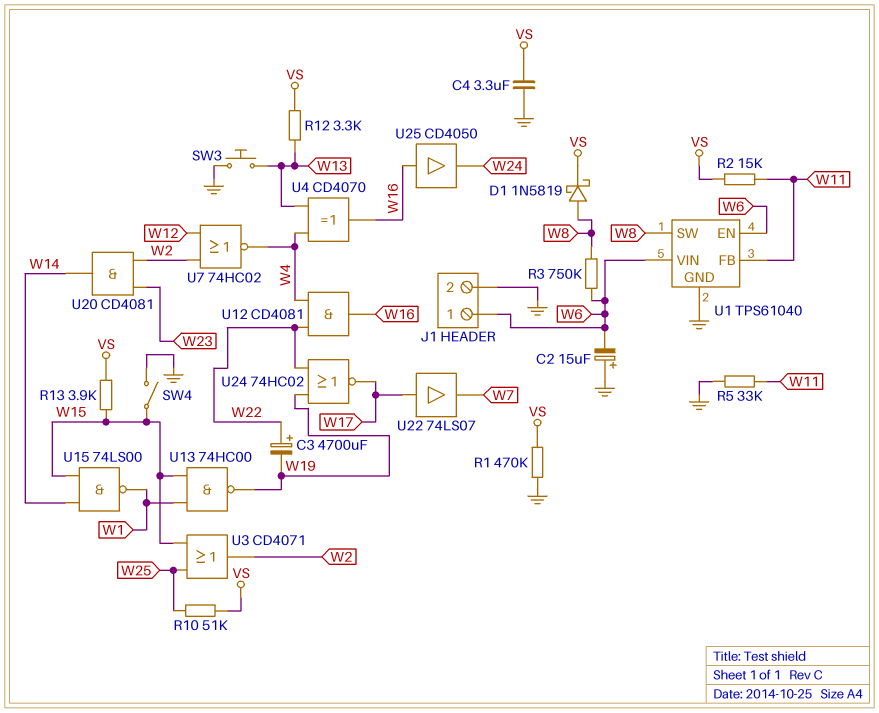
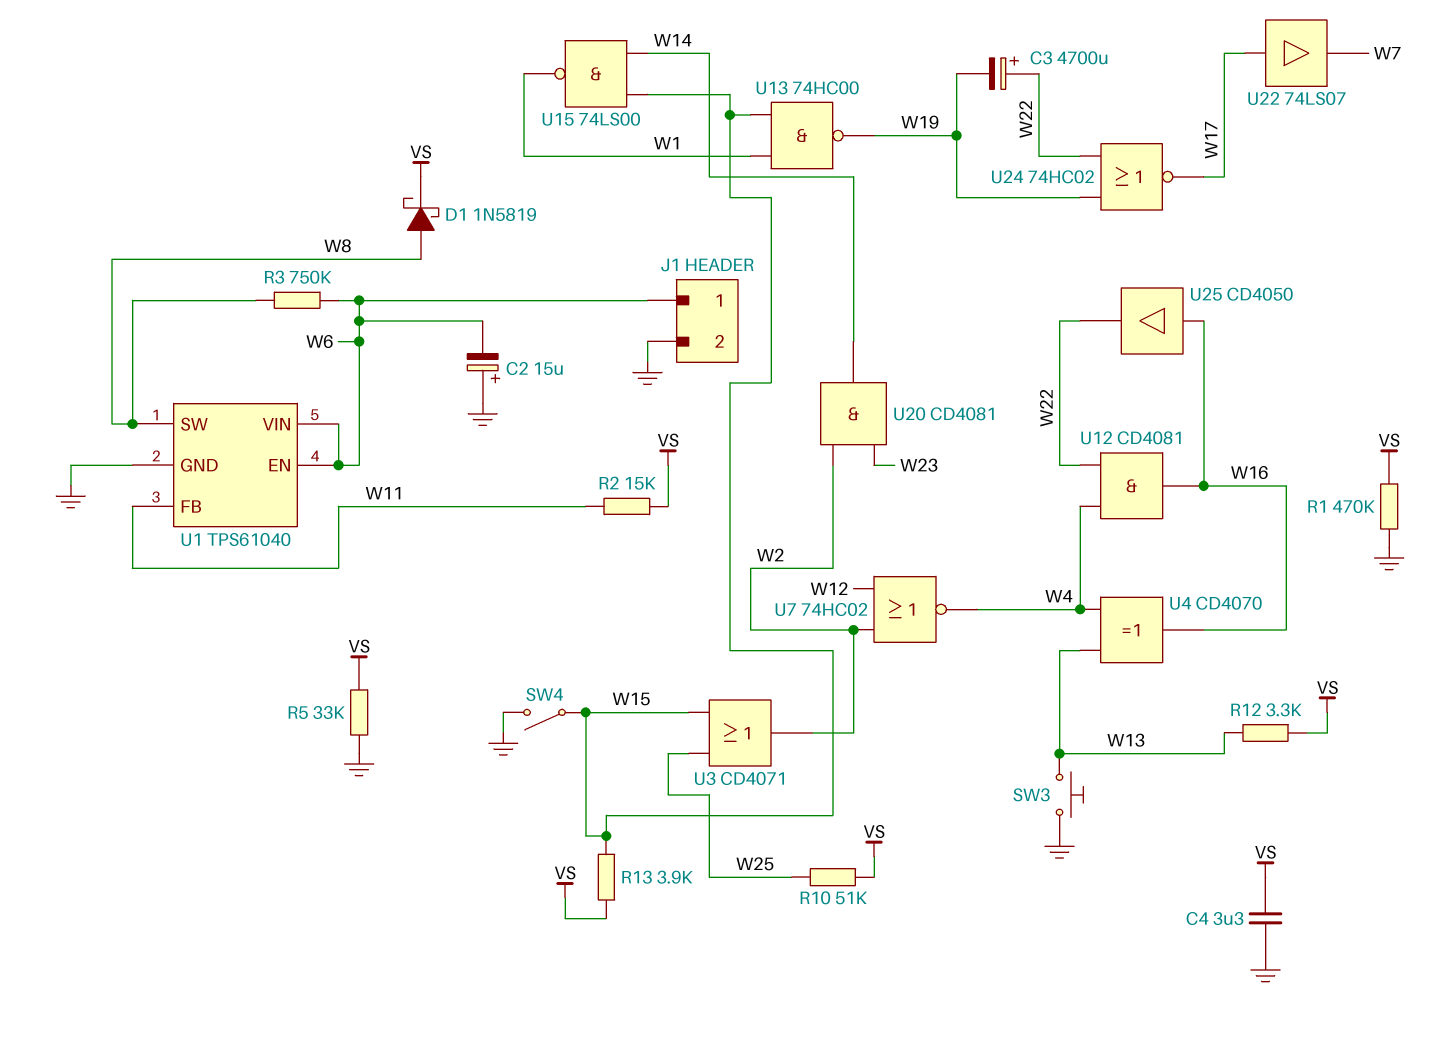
R5: 33k (GND, W11) -> 33k (GND, VS)
U25: buffer CD4050 (in W16, out W24) -> buffer CD4050 (in W16, out W22)

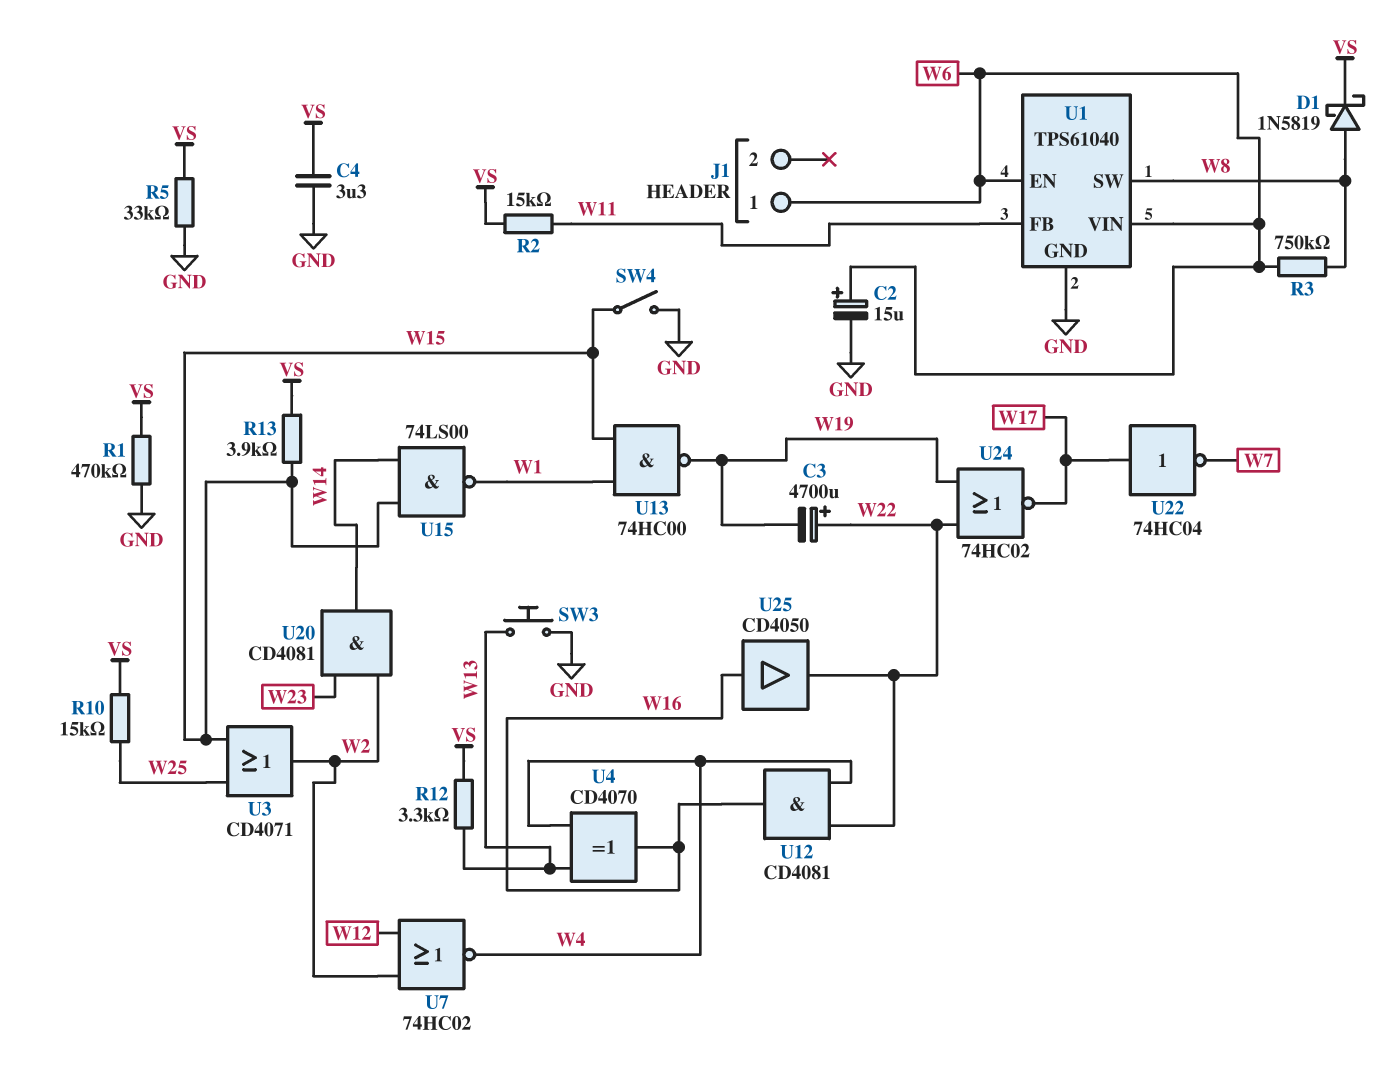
C2: 15uF (plus GND, minus W6) -> 15uF (plus W6, minus GND)
J1 pin 2: GND -> none
R10: 51k (VS, W25) -> 15k (VS, W25)
U22: buffer 74LS07 (in W17, out W7) -> NOT 74HC04 (in W17, out W7)

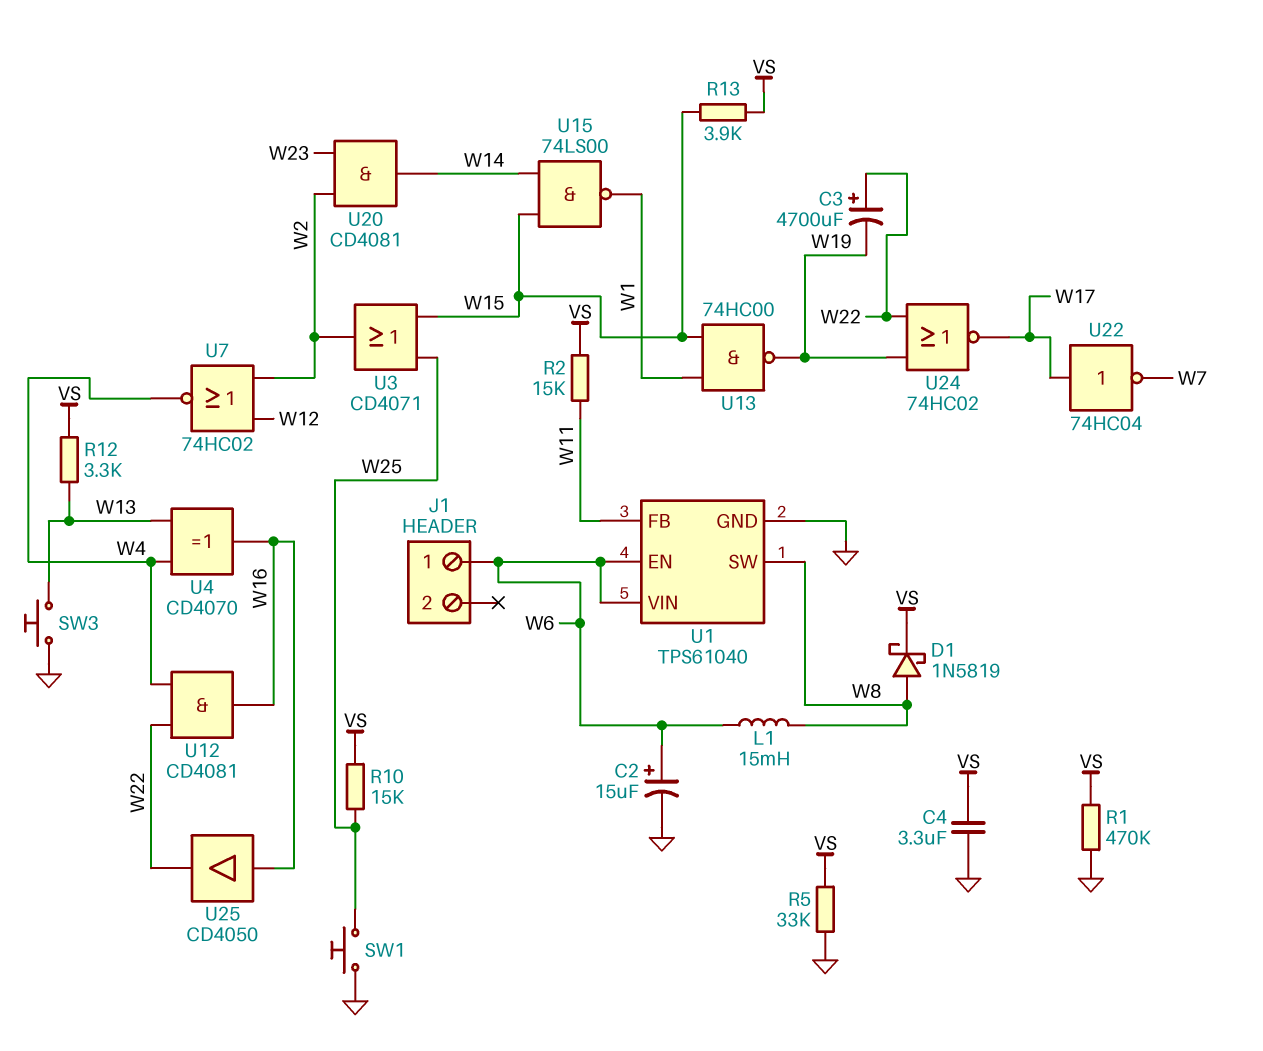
L1: none -> 15mH (W6, W8)
R3: 750k (W6, W8) -> none
SW1: none -> button (GND, W25)
SW4: switch (GND, W15) -> none

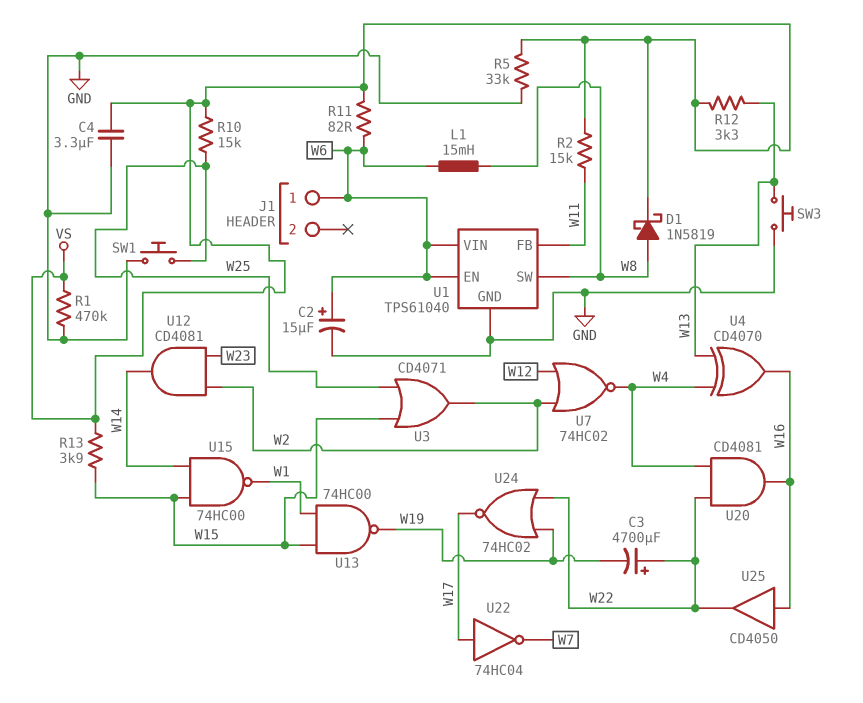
R11: none -> 82 (VS, W6)
U12: AND CD4081 (in W4, in W22, out W16) -> AND CD4081 (in W2, in W23, out W14)
U15: NAND 74LS00 (in W14, in W15, out W1) -> NAND 74HC00 (in W14, in W15, out W1)
U20: AND CD4081 (in W2, in W23, out W14) -> AND CD4081 (in W4, in W22, out W16)

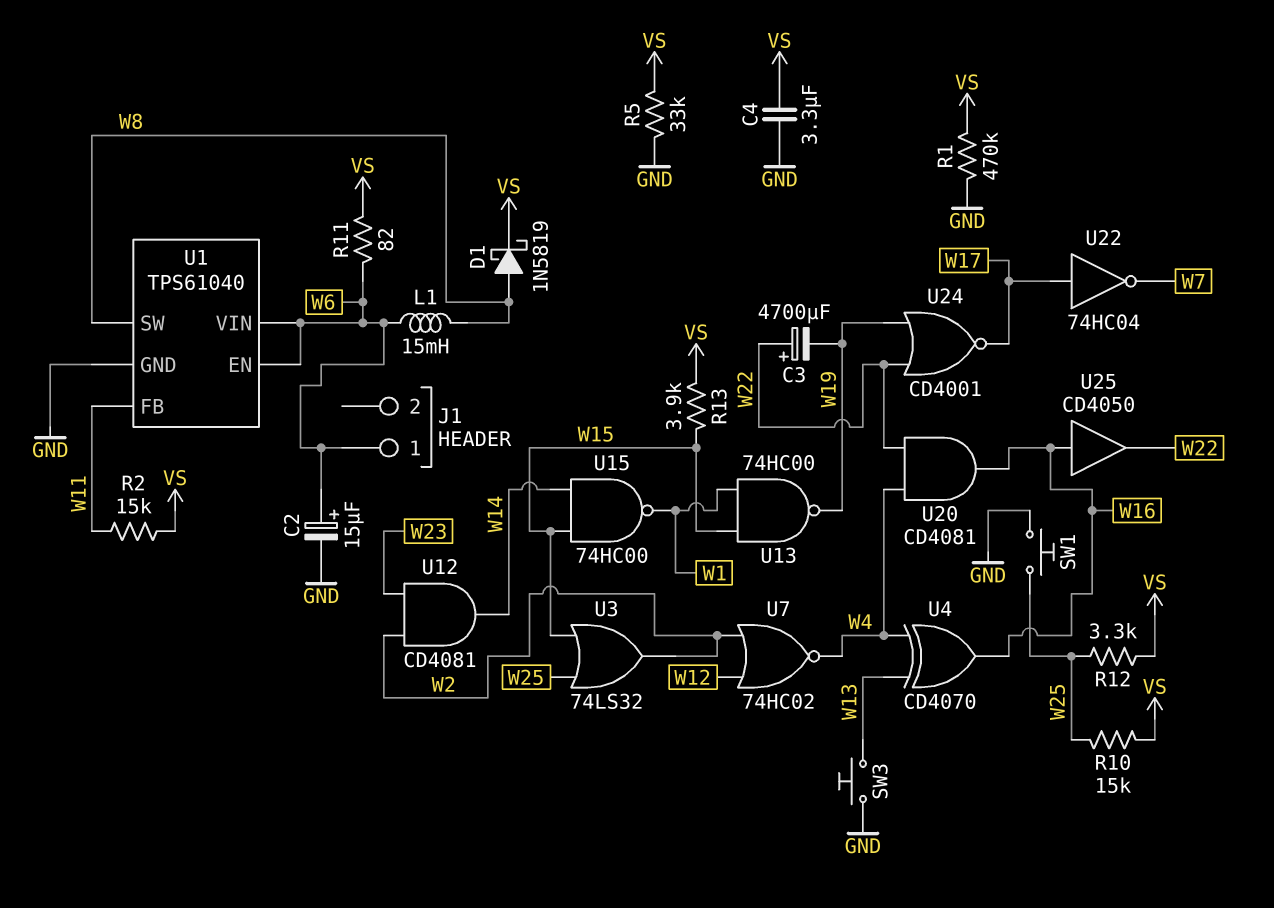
R12: 3.3k (VS, W13) -> 3.3k (VS, W25)
U3: OR CD4071 (in W15, in W25, out W2) -> OR 74LS32 (in W15, in W25, out W2)
U24: NOR 74HC02 (in W19, in W22, out W17) -> NOR CD4001 (in W19, in W22, out W17)

